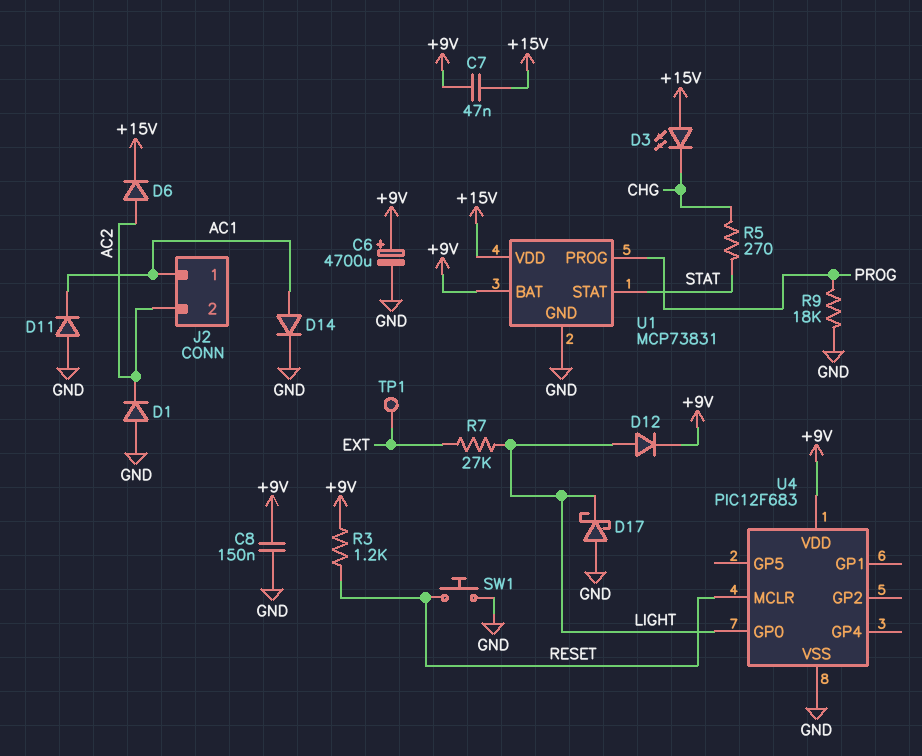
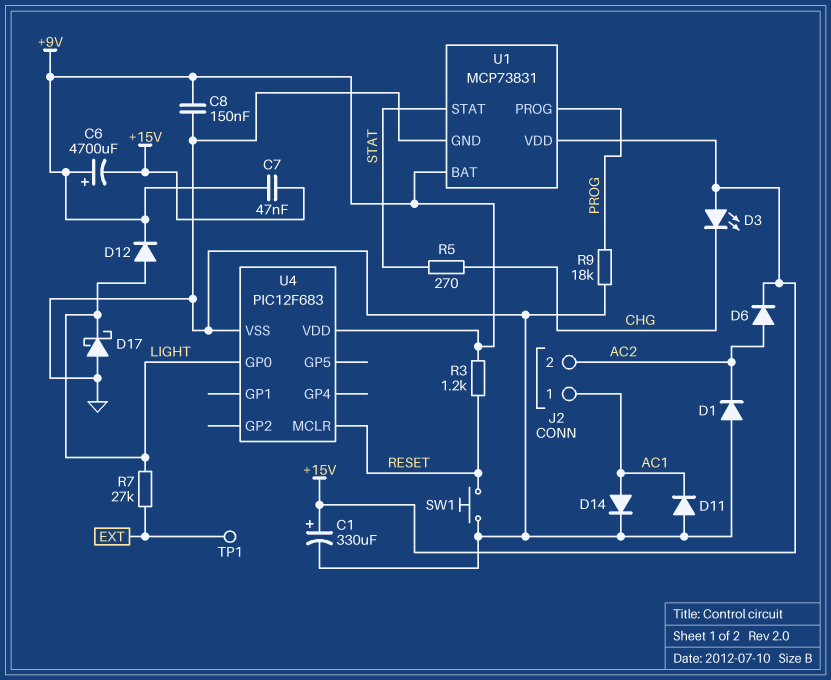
C1: none -> 330uF (plus +15V, minus GND)
C6: 4700uF (plus +9V, minus GND) -> 4700uF (plus +9V, minus +15V)

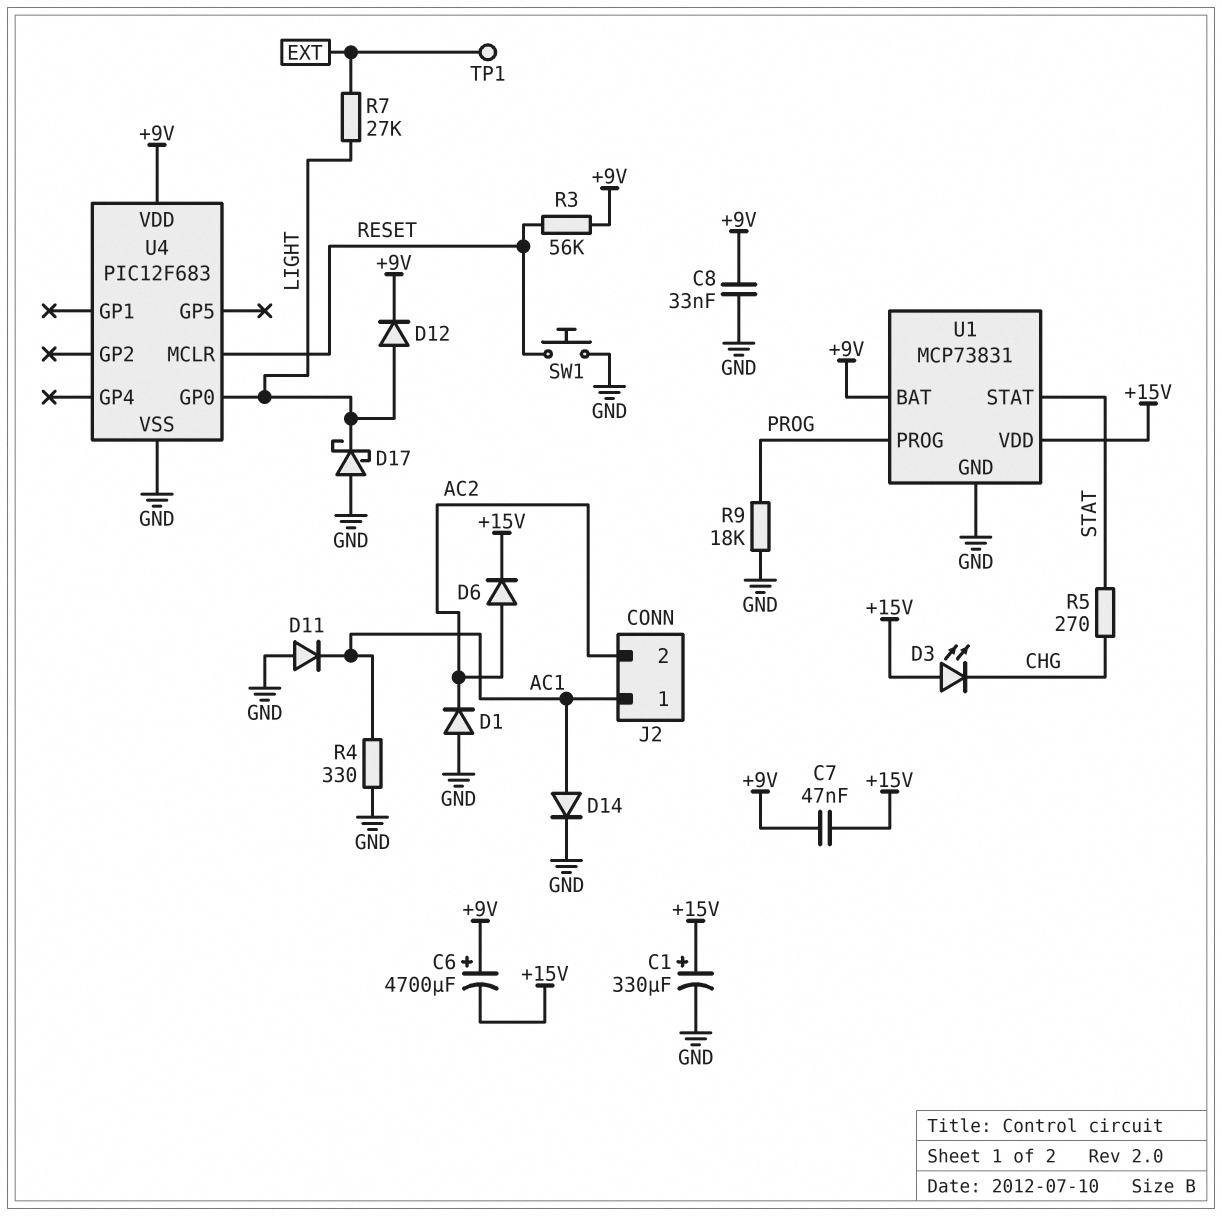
C8: 150nF (+9V, GND) -> 33nF (+9V, GND)
R3: 1.2k (+9V, RESET) -> 56k (+9V, RESET)
R4: none -> 330 (AC1, GND)

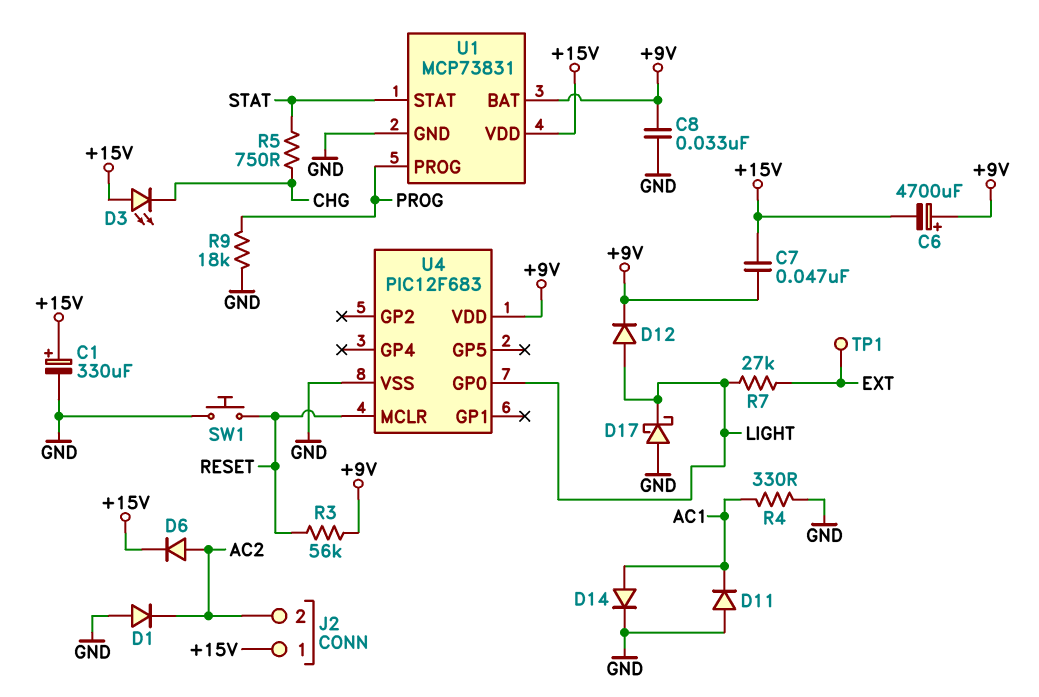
J2 pin 1: AC1 -> +15V
R5: 270 (CHG, STAT) -> 750 (CHG, STAT)

